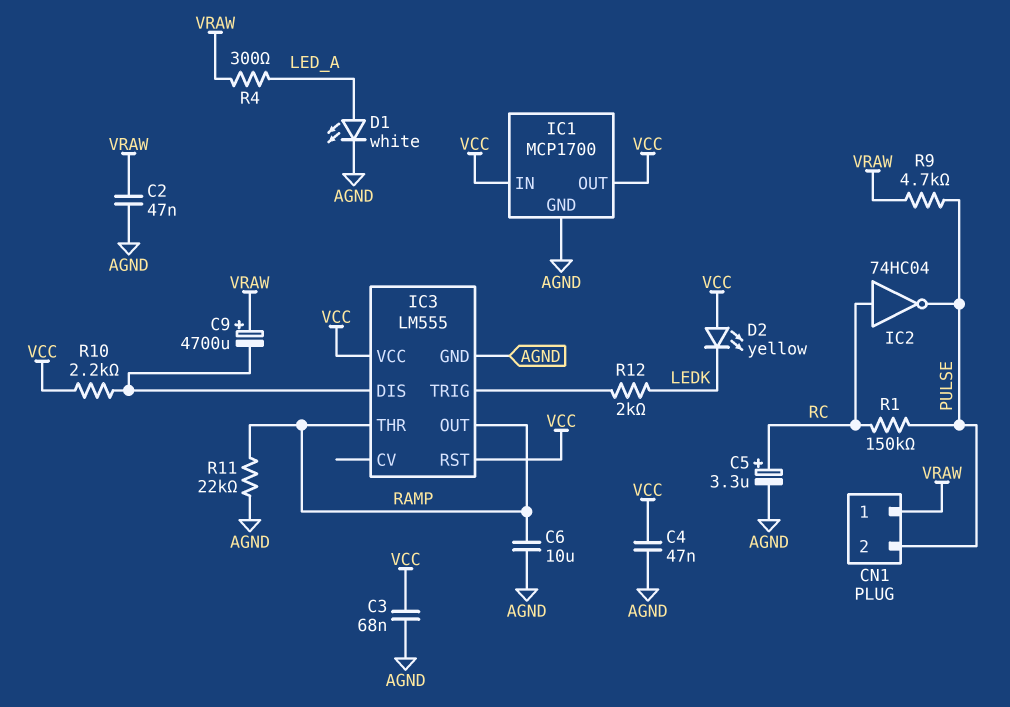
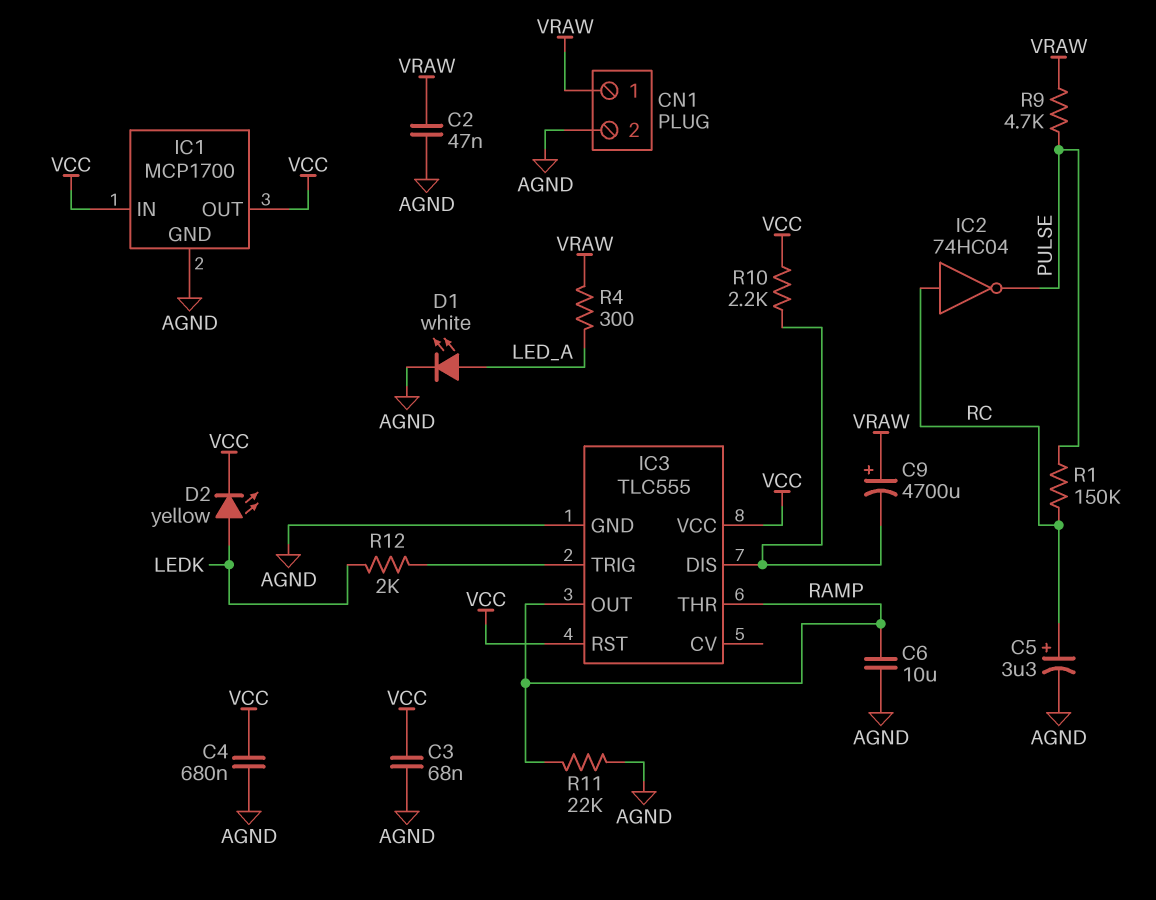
C4: 47nF (AGND, VCC) -> 680nF (AGND, VCC)
CN1 pin 2: PULSE -> AGND
D2: LED yellow (A VCC, K LEDK) -> LED yellow (A LEDK, K VCC)
IC3: LM555 -> TLC555

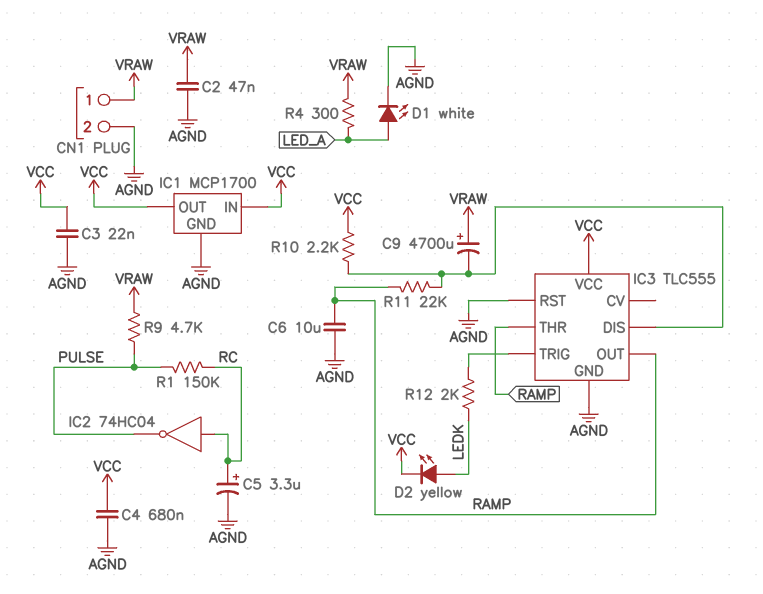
C3: 68nF (AGND, VCC) -> 22nF (AGND, VCC)
IC3 pin RST: VCC -> AGND
R11: 22k (AGND, RAMP) -> 22k (IC3/DIS, RAMP)

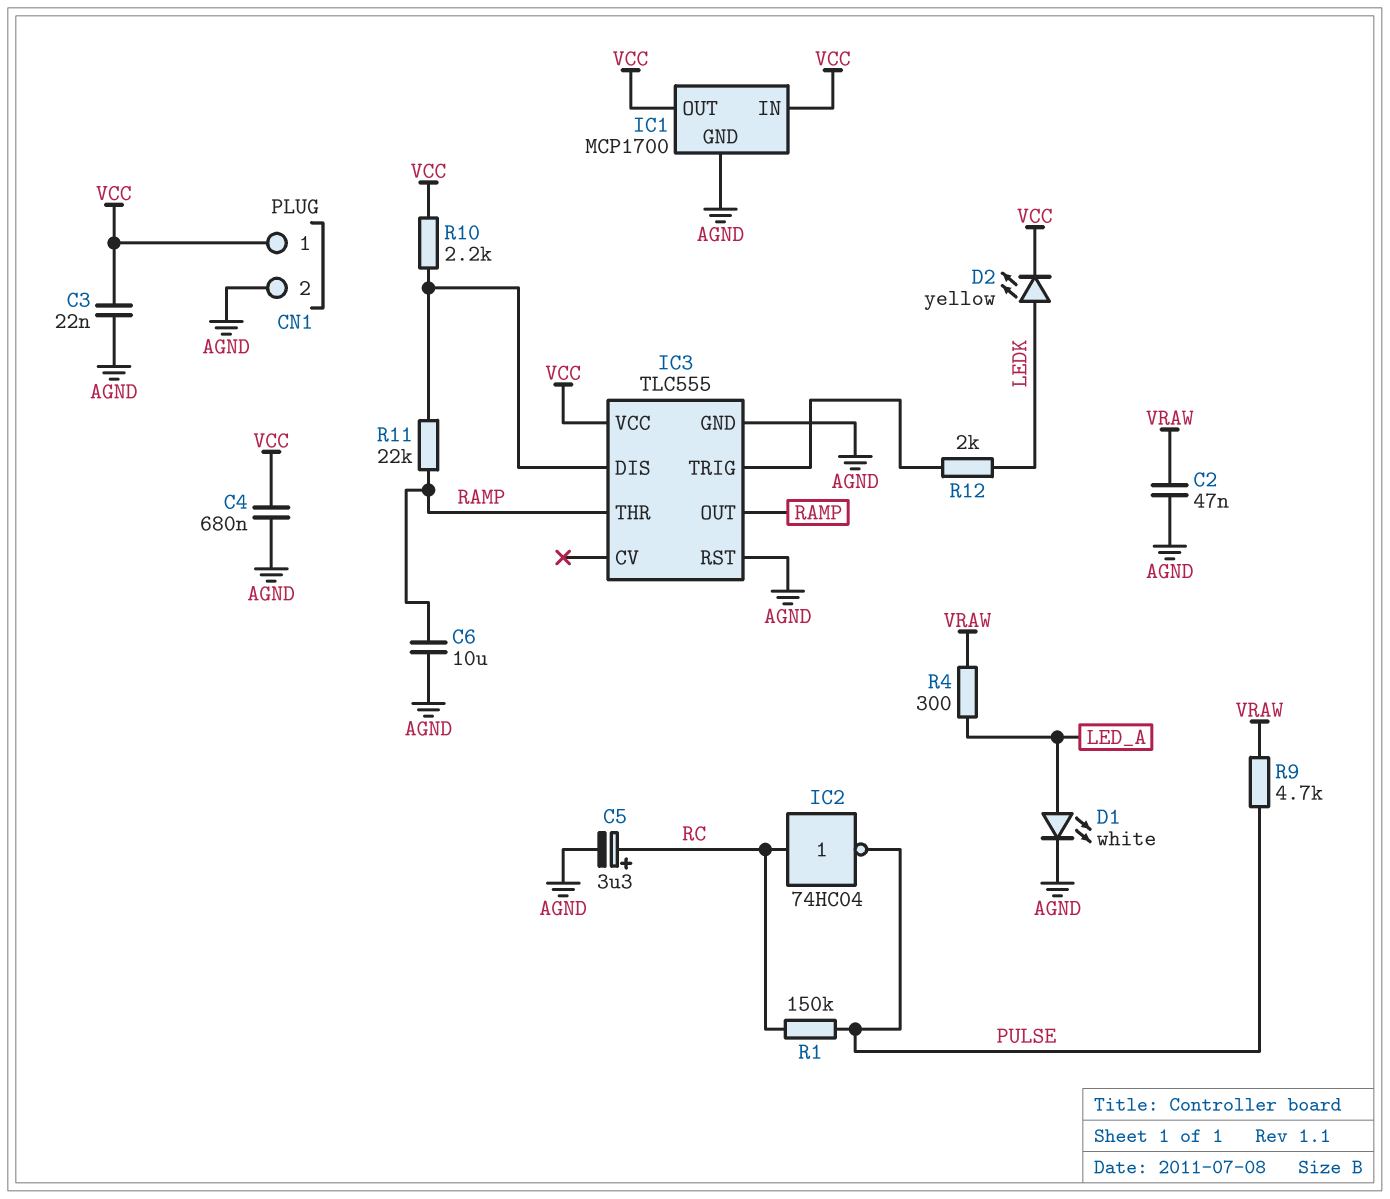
C9: 4700uF (plus VRAW, minus IC3/DIS) -> none
CN1 pin 1: VRAW -> VCC

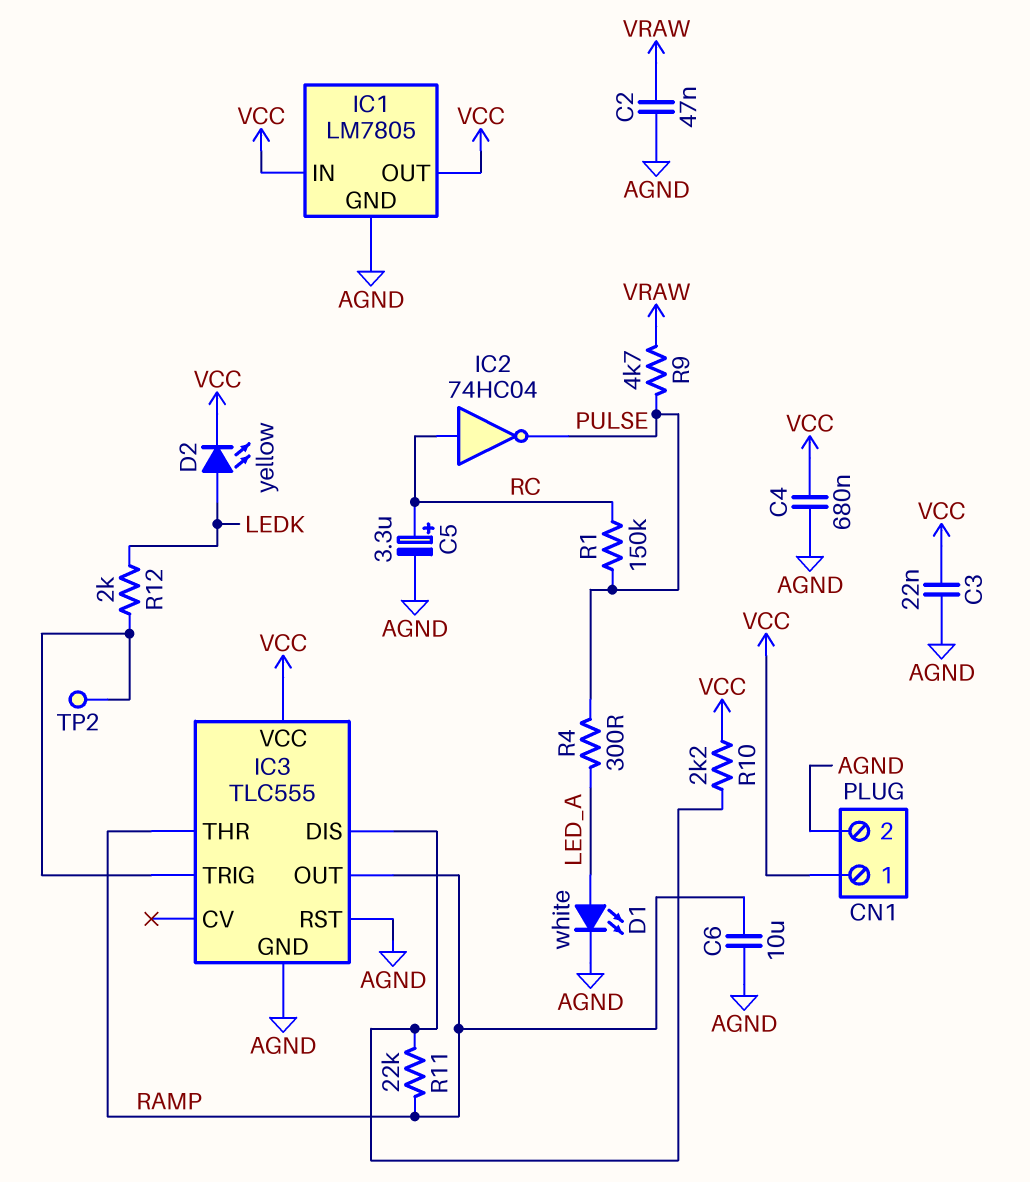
IC1: MCP1700 -> LM7805
R4: 300 (LED_A, VRAW) -> 300 (LED_A, PULSE)
TP2: none -> test point (IC3/TRIG)

